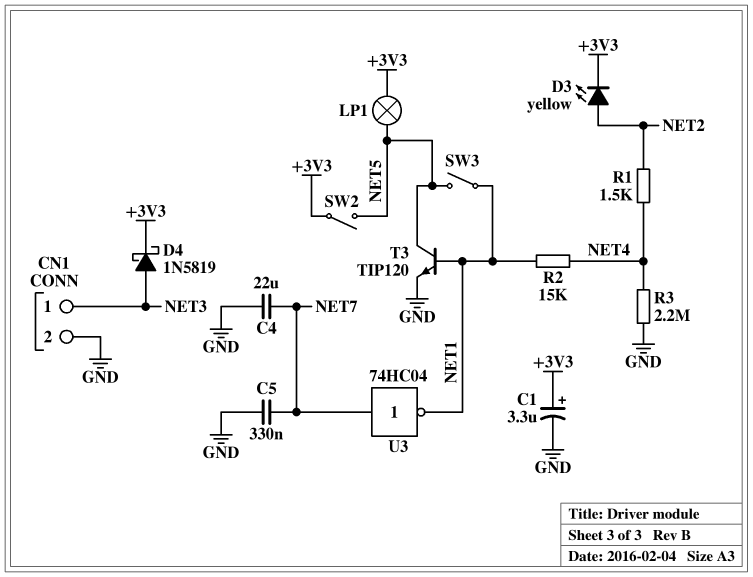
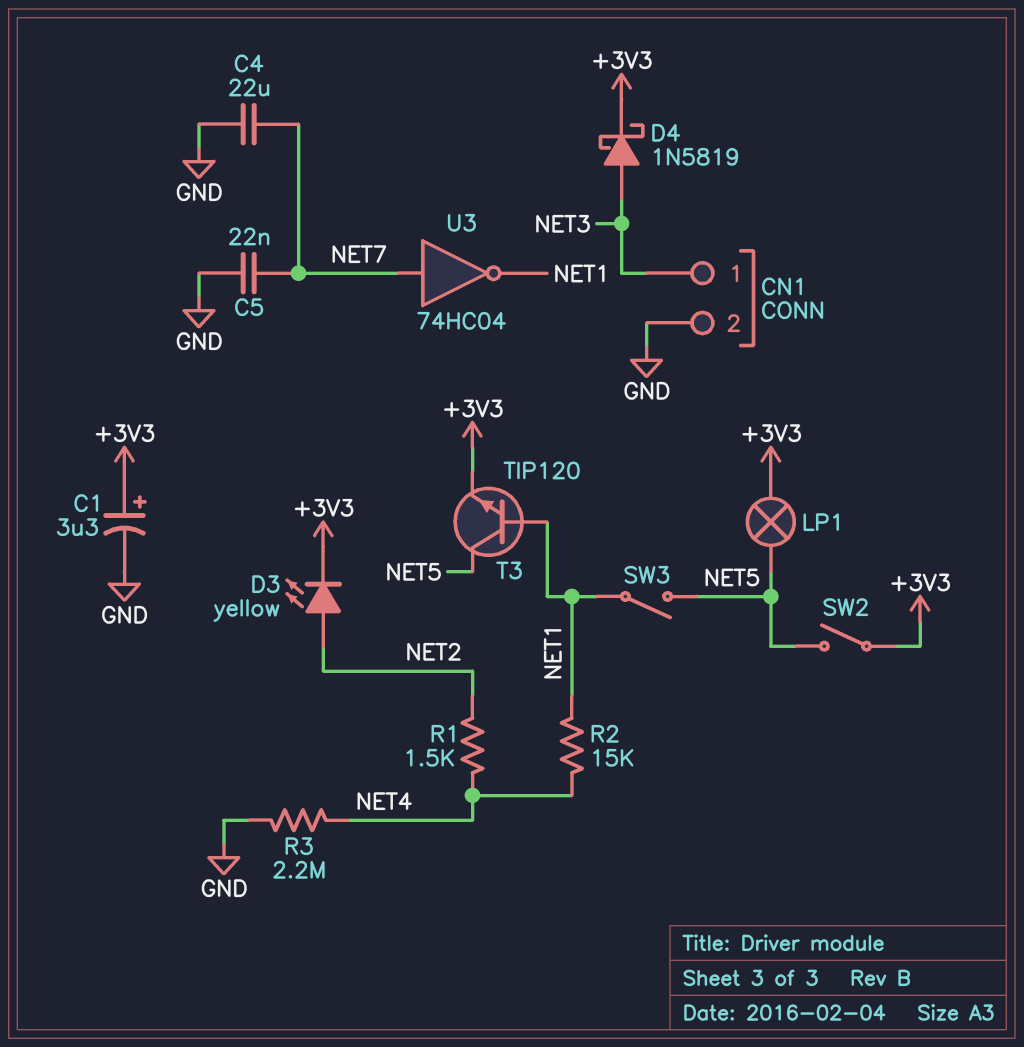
C5: 330nF (GND, NET7) -> 22nF (GND, NET7)
T3: NPN TIP120 (B NET1, C NET5, E GND) -> NPN TIP120 (B NET1, C NET5, E +3V3)

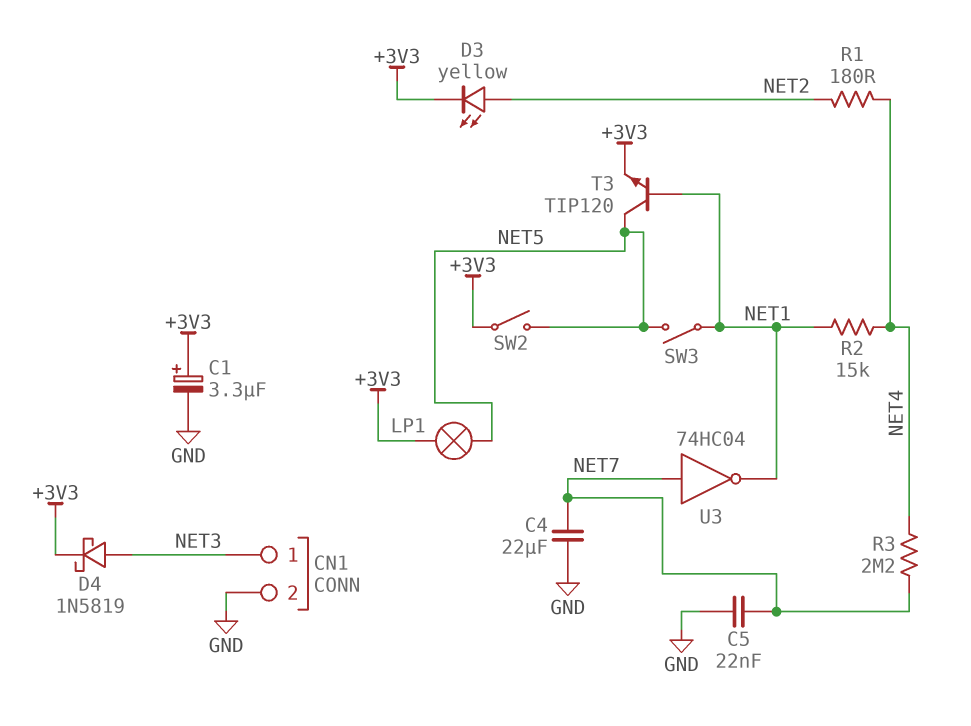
R1: 1.5k (NET2, NET4) -> 180 (NET2, NET4)
R3: 2.2M (GND, NET4) -> 2.2M (NET4, NET7)

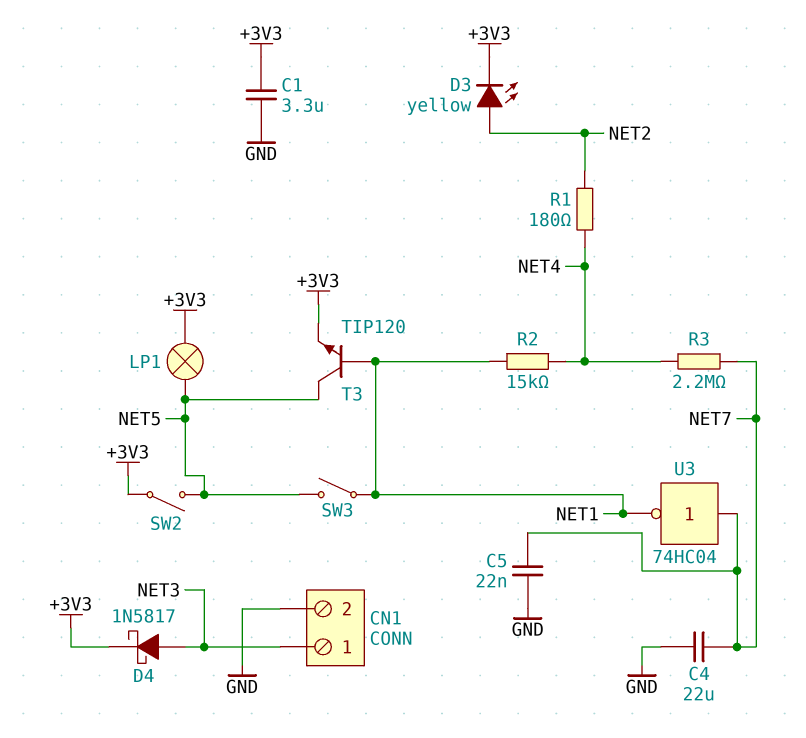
C1: 3.3uF (plus +3V3, minus GND) -> 3.3uF (+3V3, GND)
D4: schottky 1N5819 (A NET3, K +3V3) -> schottky 1N5817 (A NET3, K +3V3)

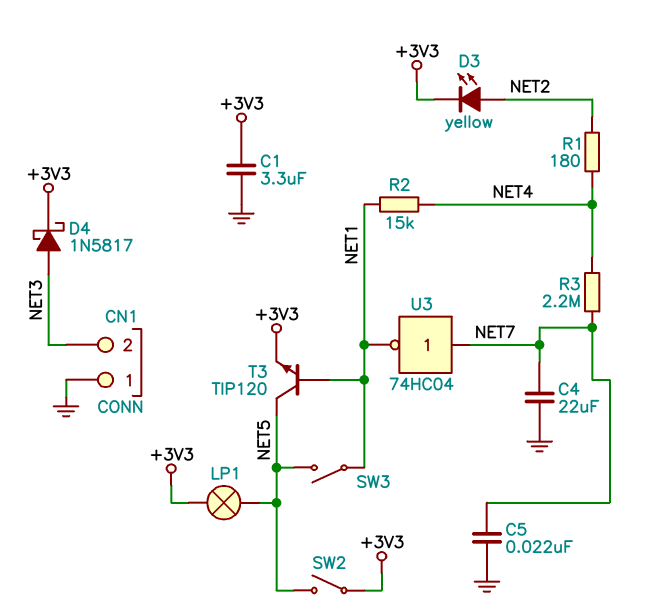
CN1 pin 1: NET3 -> GND
CN1 pin 2: GND -> NET3

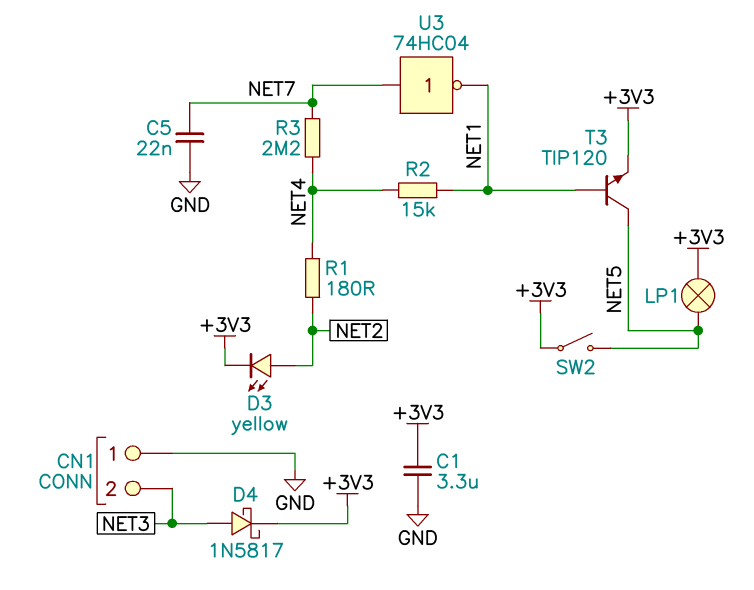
C4: 22uF (GND, NET7) -> none
SW3: switch (NET1, NET5) -> none

